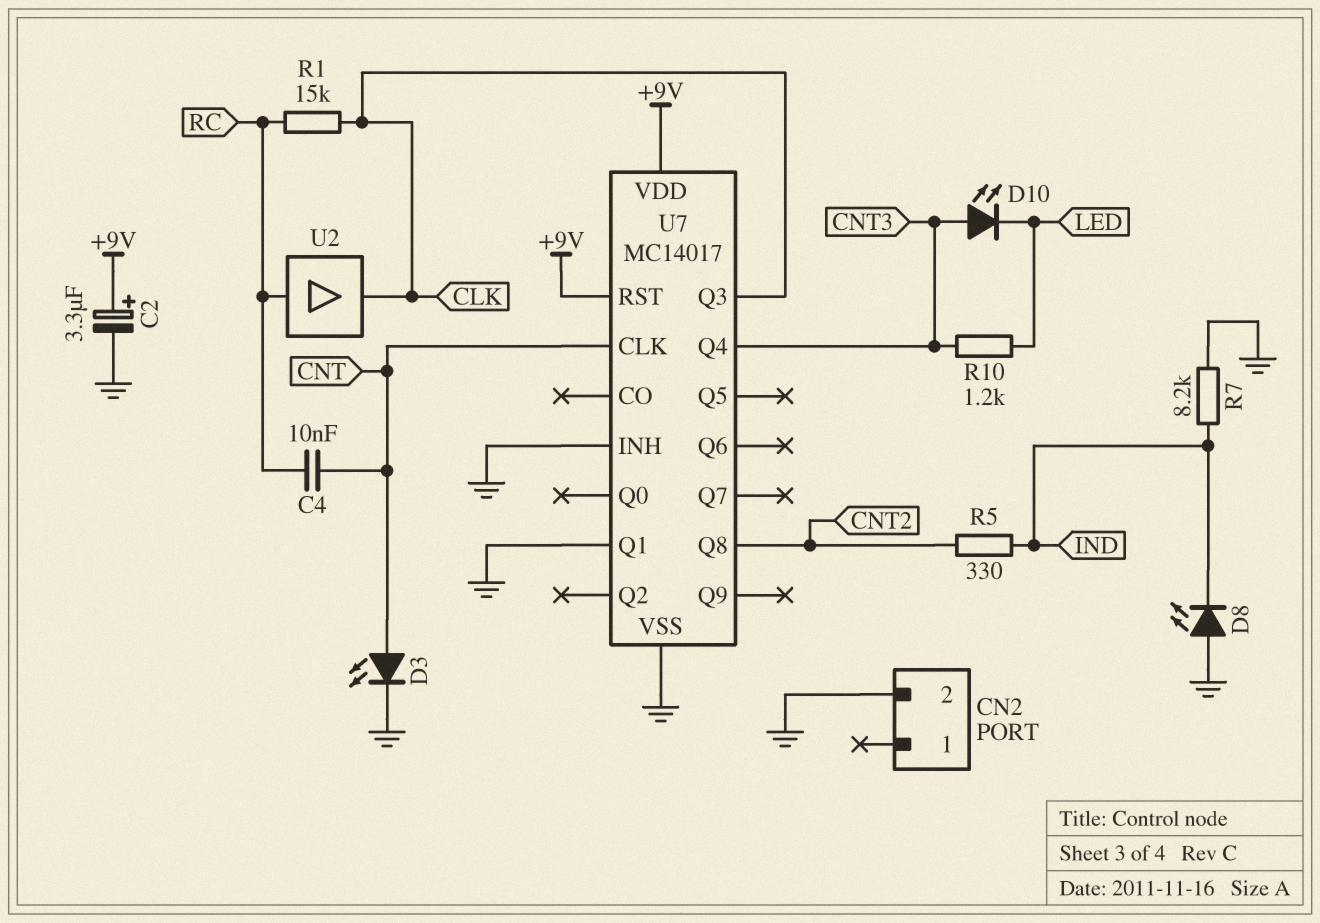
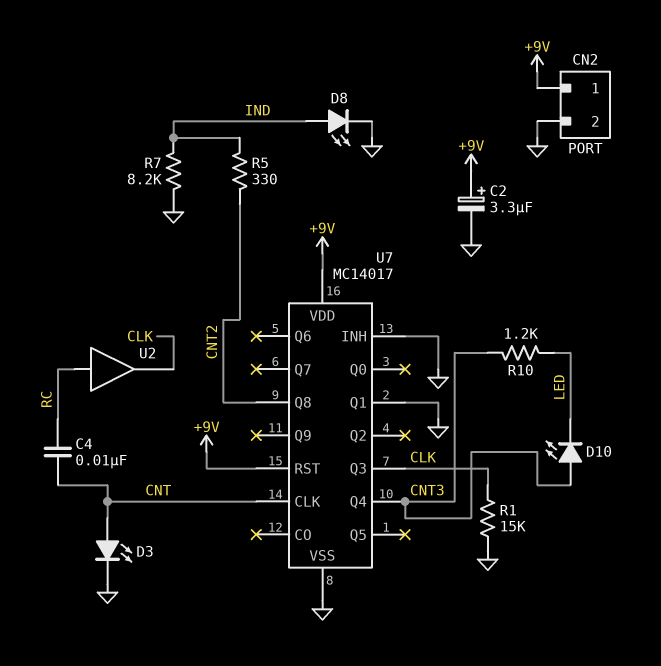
CN2 pin 1: none -> +9V
D8: LED (A GND, K IND) -> LED (A IND, K GND)
R1: 15k (CLK, RC) -> 15k (CLK, GND)

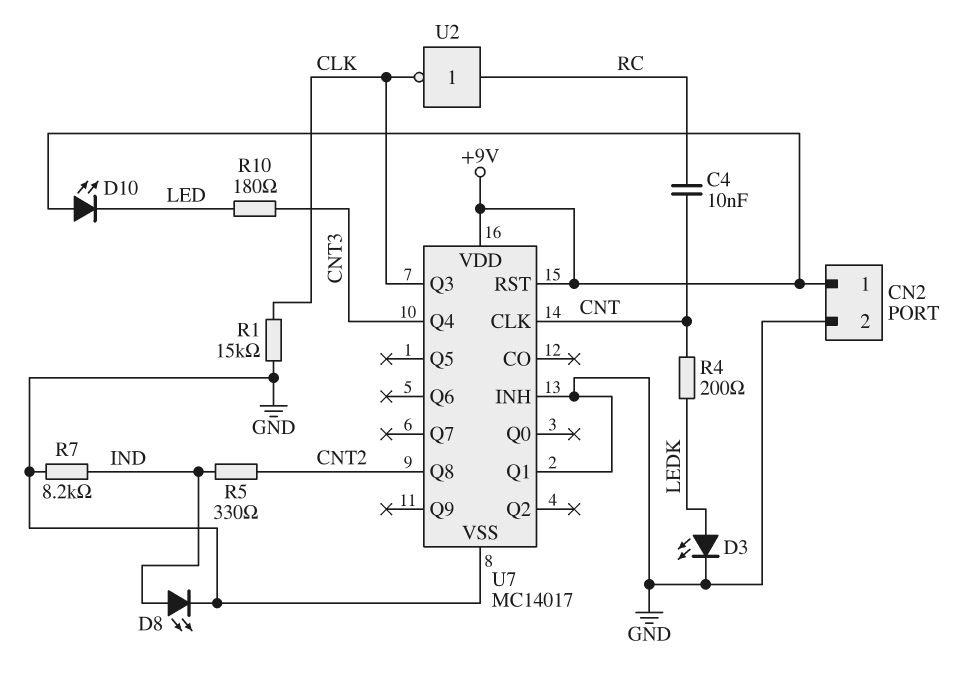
C2: 3.3uF (plus +9V, minus GND) -> none
D3: LED (A CNT, K GND) -> LED (A LEDK, K GND)
D10: LED (A CNT3, K LED) -> LED (A +9V, K LED)
R4: none -> 200 (CNT, LEDK)
R10: 1.2k (CNT3, LED) -> 180 (CNT3, LED)
U2: buffer (in RC, out CLK) -> NOT (in RC, out CLK)

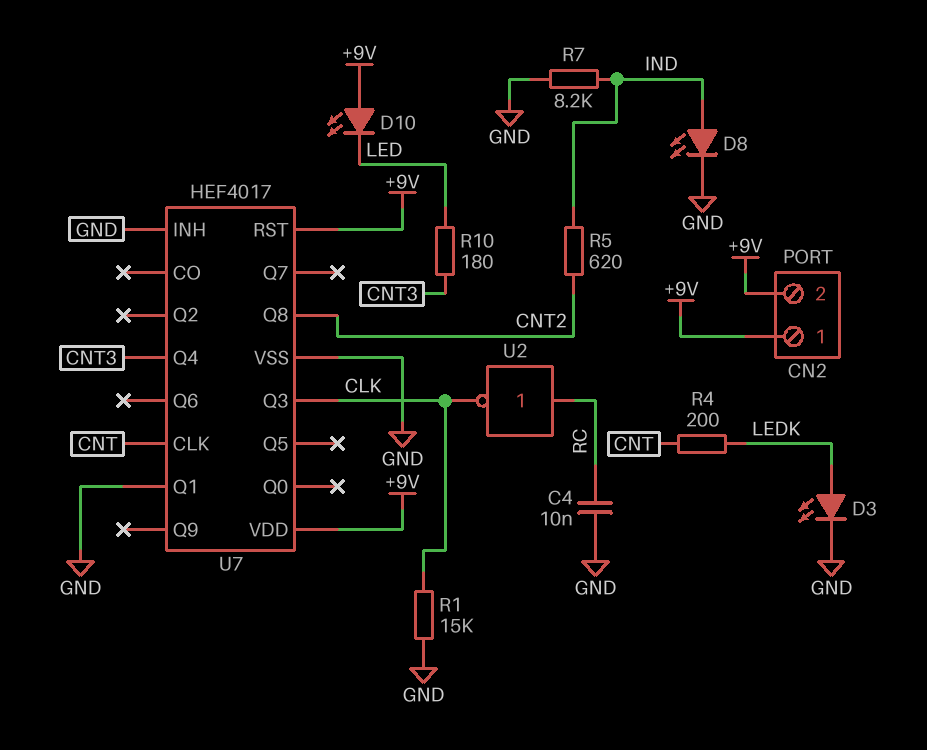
C4: 10nF (CNT, RC) -> 10nF (GND, RC)
CN2 pin 2: GND -> +9V
R5: 330 (CNT2, IND) -> 620 (CNT2, IND)
U7: MC14017 -> HEF4017

